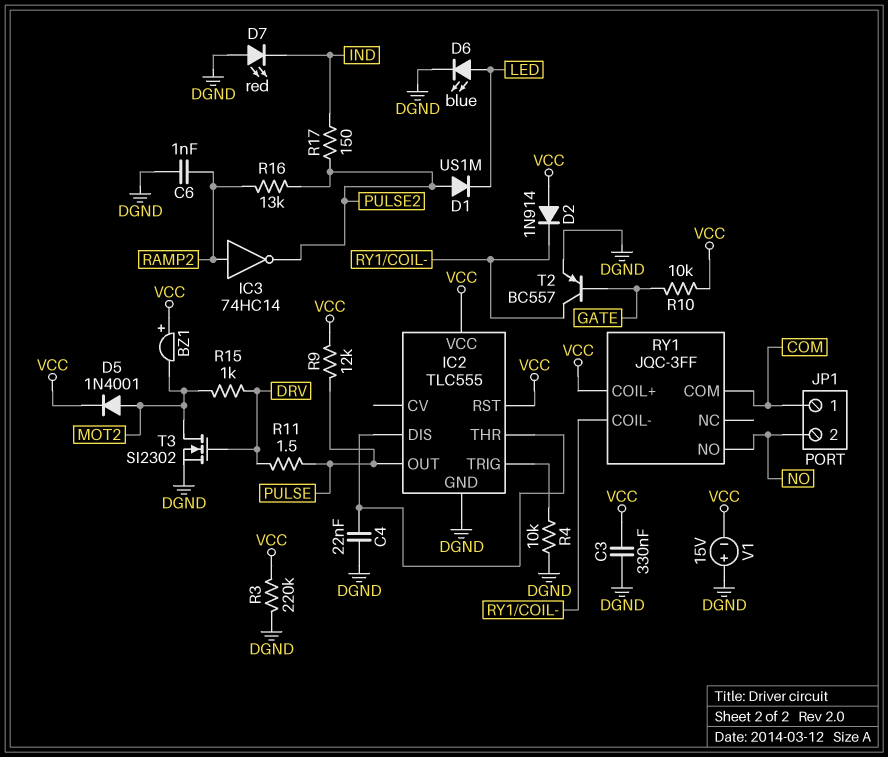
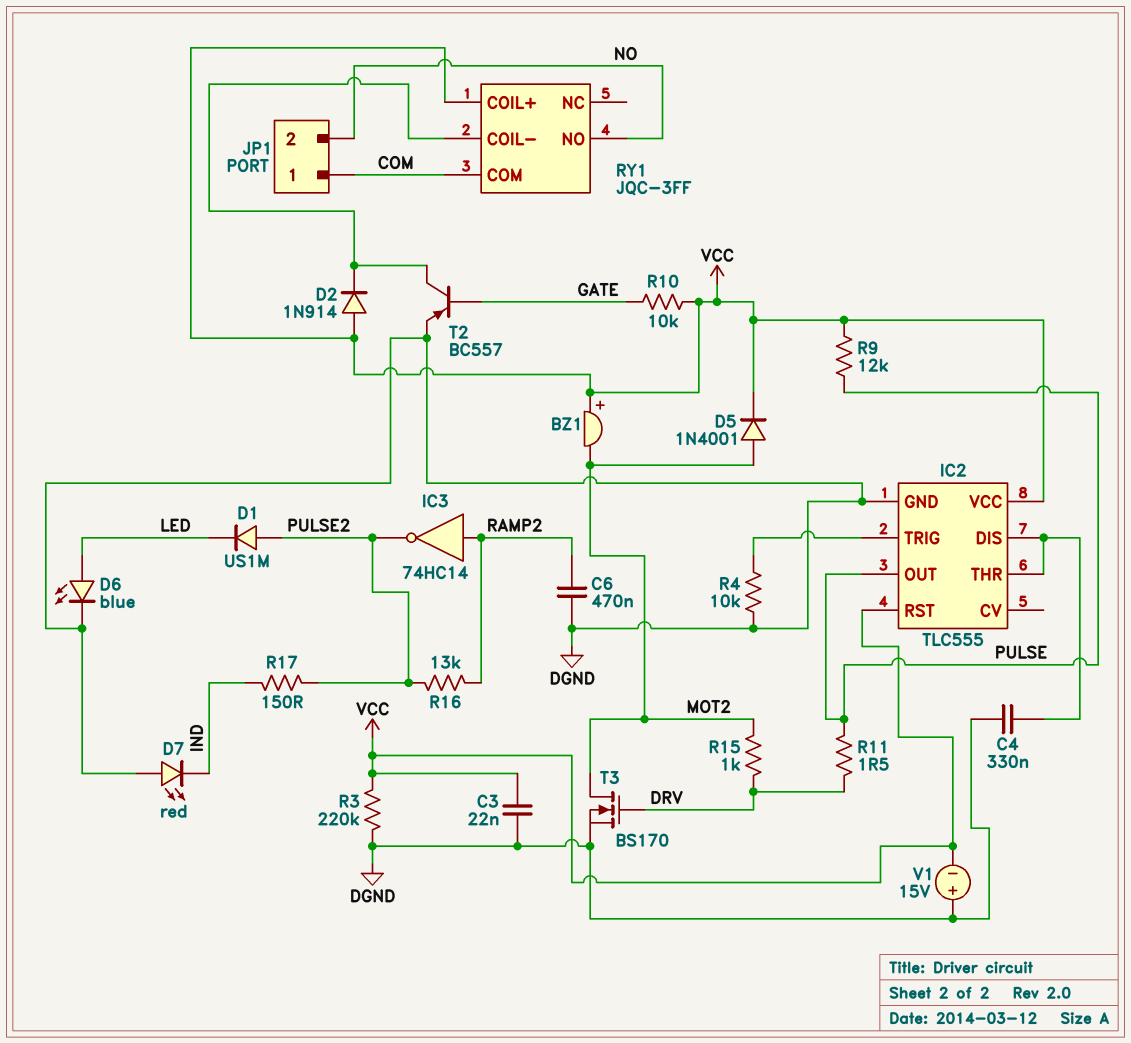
C3: 330nF (DGND, VCC) -> 22nF (DGND, VCC)
C4: 22nF (DGND, IC2/DIS) -> 330nF (DGND, IC2/DIS)
C6: 1nF (DGND, RAMP2) -> 470nF (DGND, RAMP2)
T3: NMOS SI2302 (G DRV, D MOT2, S DGND) -> NMOS BS170 (G DRV, D MOT2, S DGND)

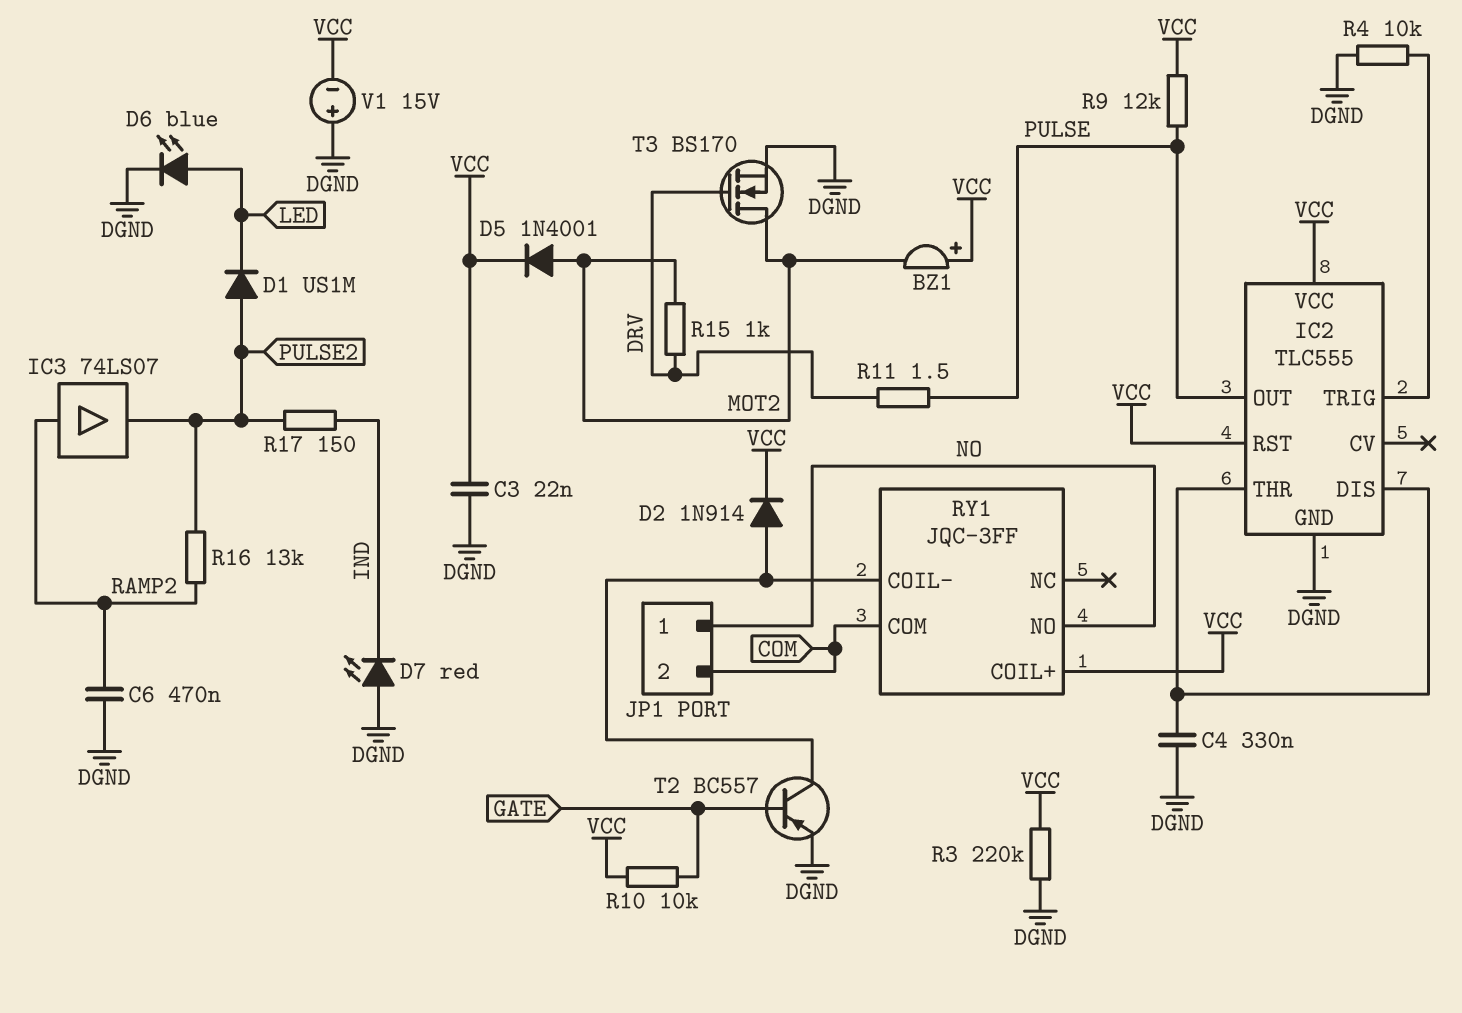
D2: diode 1N914 (A VCC, K RY1/COIL-) -> diode 1N914 (A RY1/COIL-, K VCC)
IC3: NOT 74HC14 (in RAMP2, out PULSE2) -> buffer 74LS07 (in RAMP2, out PULSE2)
JP1 pin 1: COM -> NO
JP1 pin 2: NO -> COM

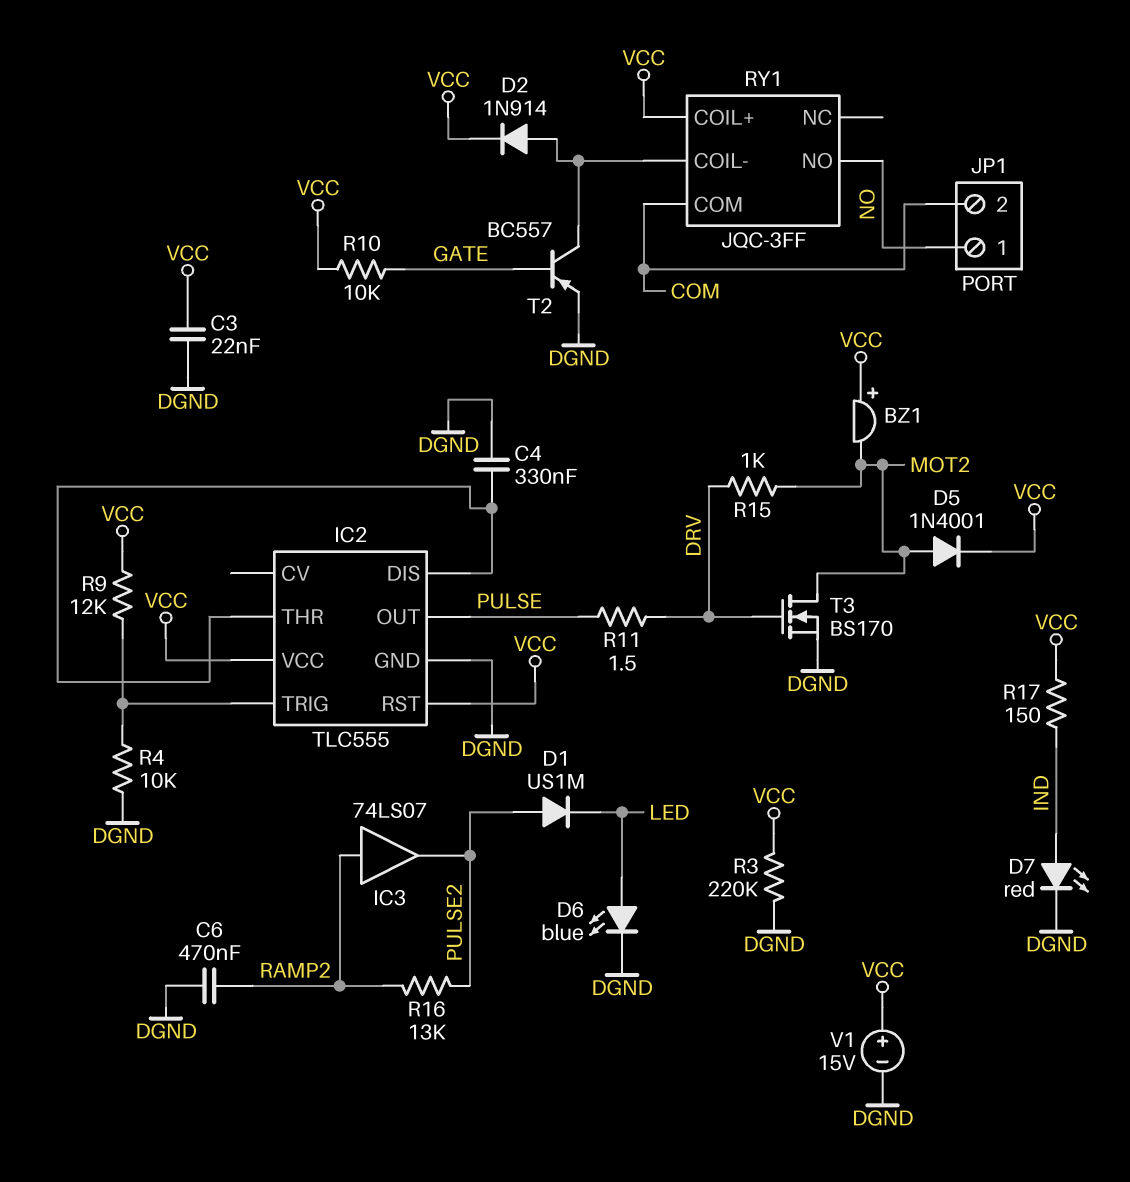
D7: LED red (A DGND, K IND) -> LED red (A IND, K DGND)
R9: 12k (PULSE, VCC) -> 12k (IC2/TRIG, VCC)
R17: 150 (IND, PULSE2) -> 150 (IND, VCC)
V1: 15V (plus DGND, minus VCC) -> 15V (plus VCC, minus DGND)

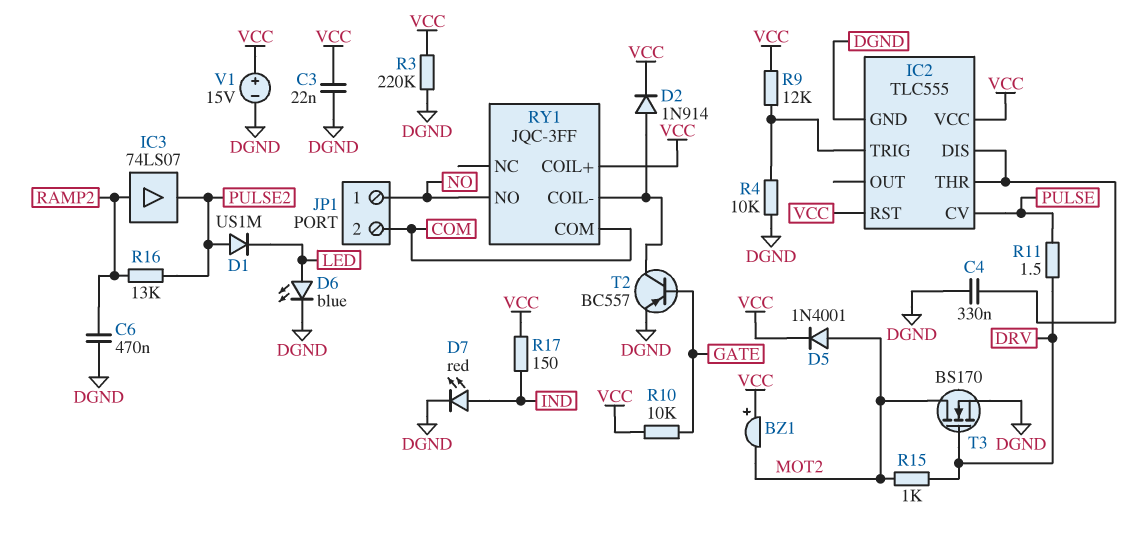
IC2 pin CV: none -> PULSE
IC2 pin OUT: PULSE -> none

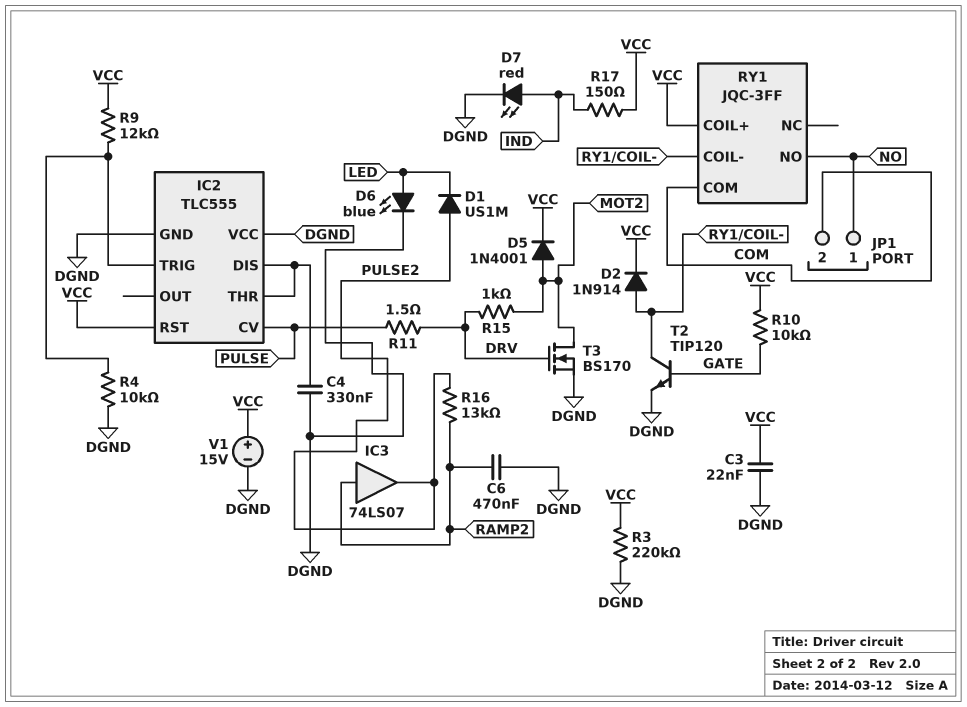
BZ1: buzzer (plus VCC, minus MOT2) -> none
IC2 pin VCC: VCC -> DGND
T2: PNP BC557 (B GATE, C RY1/COIL-, E DGND) -> NPN TIP120 (B GATE, C RY1/COIL-, E DGND)

